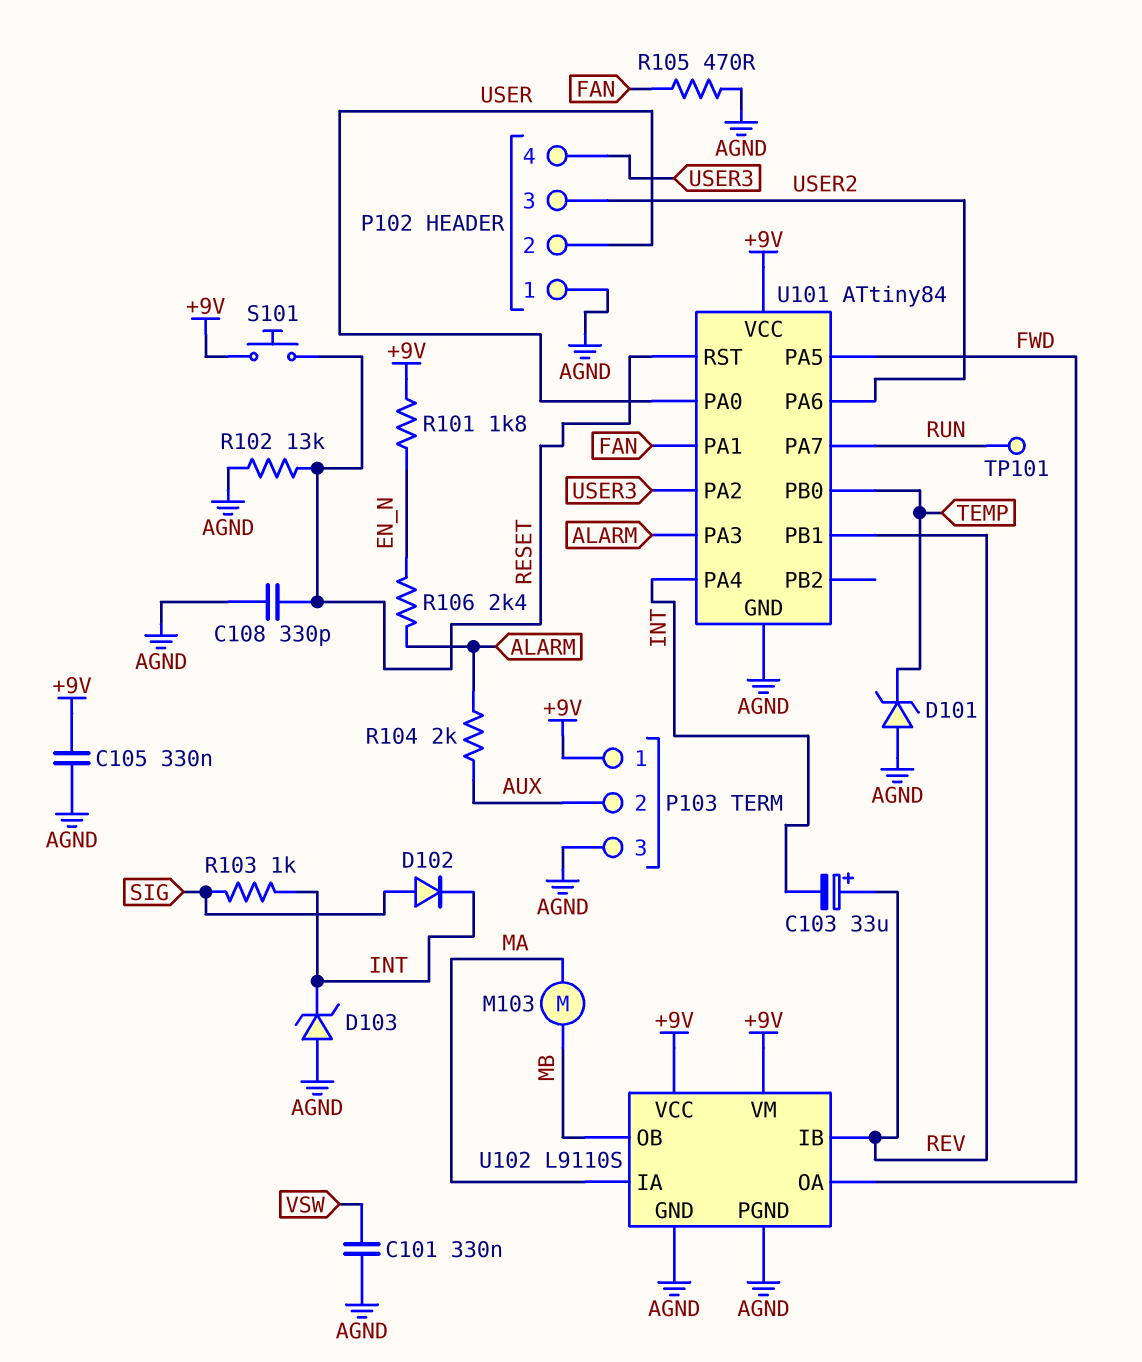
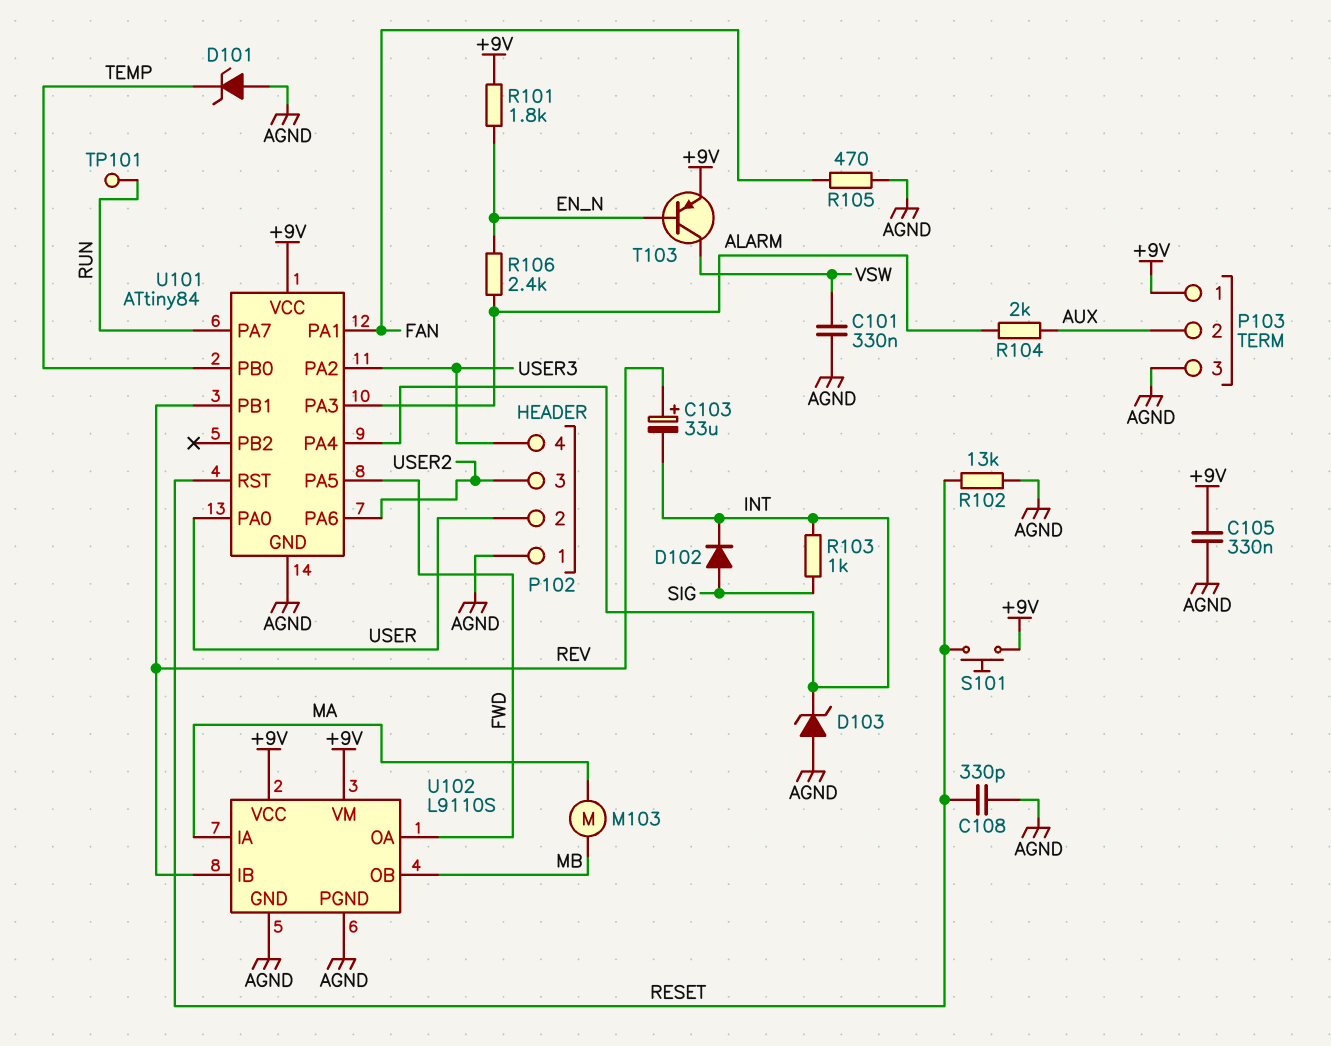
T103: none -> PNP (B EN_N, C VSW, E +9V)

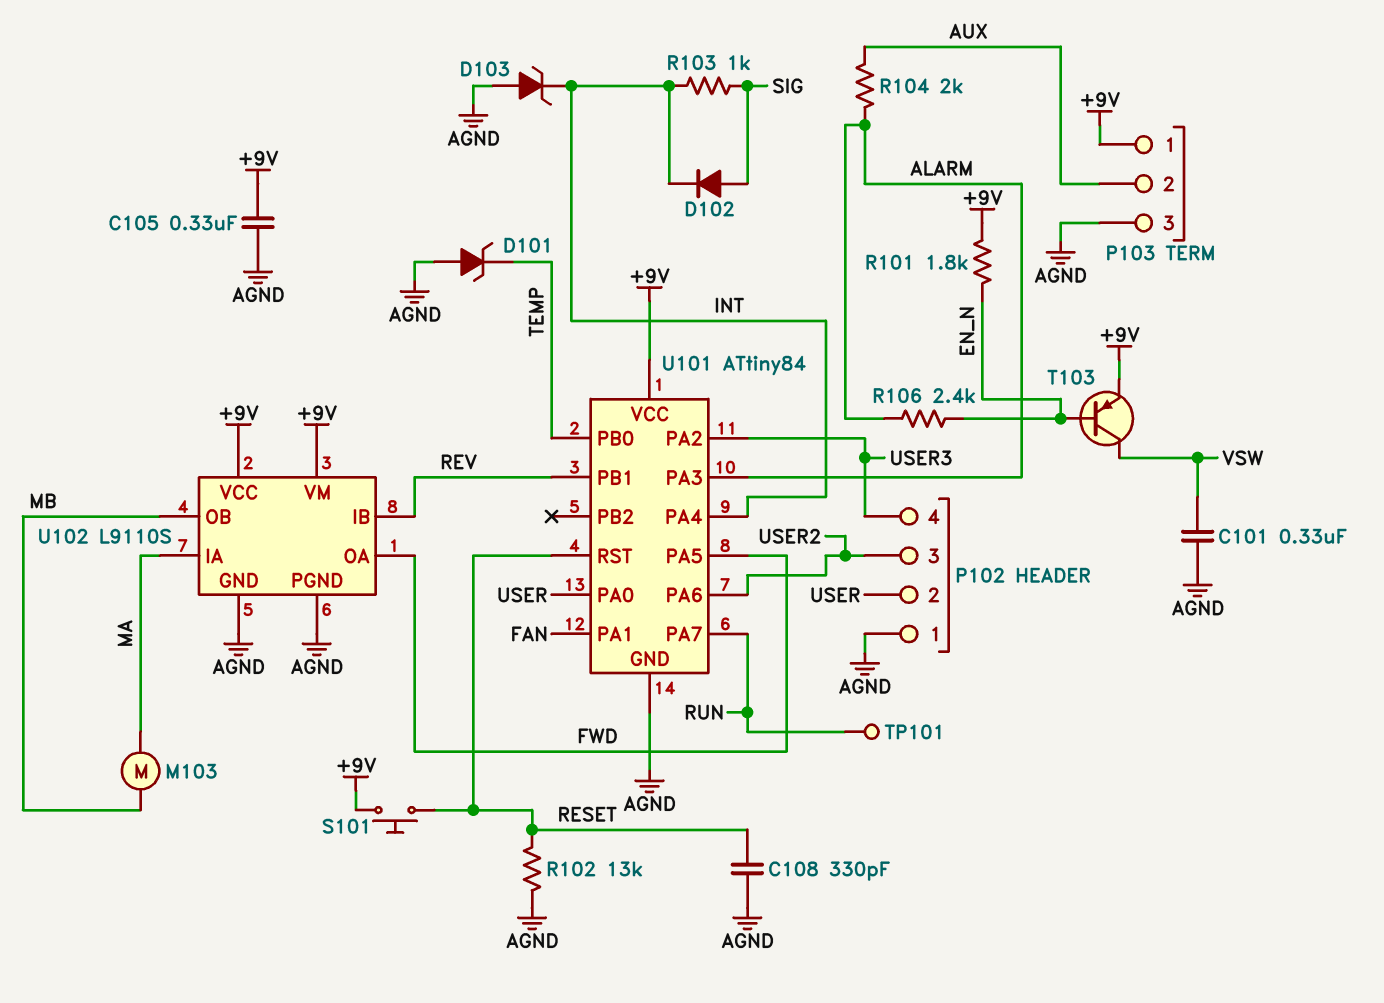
C103: 33uF (plus REV, minus INT) -> none
R105: 470 (AGND, FAN) -> none

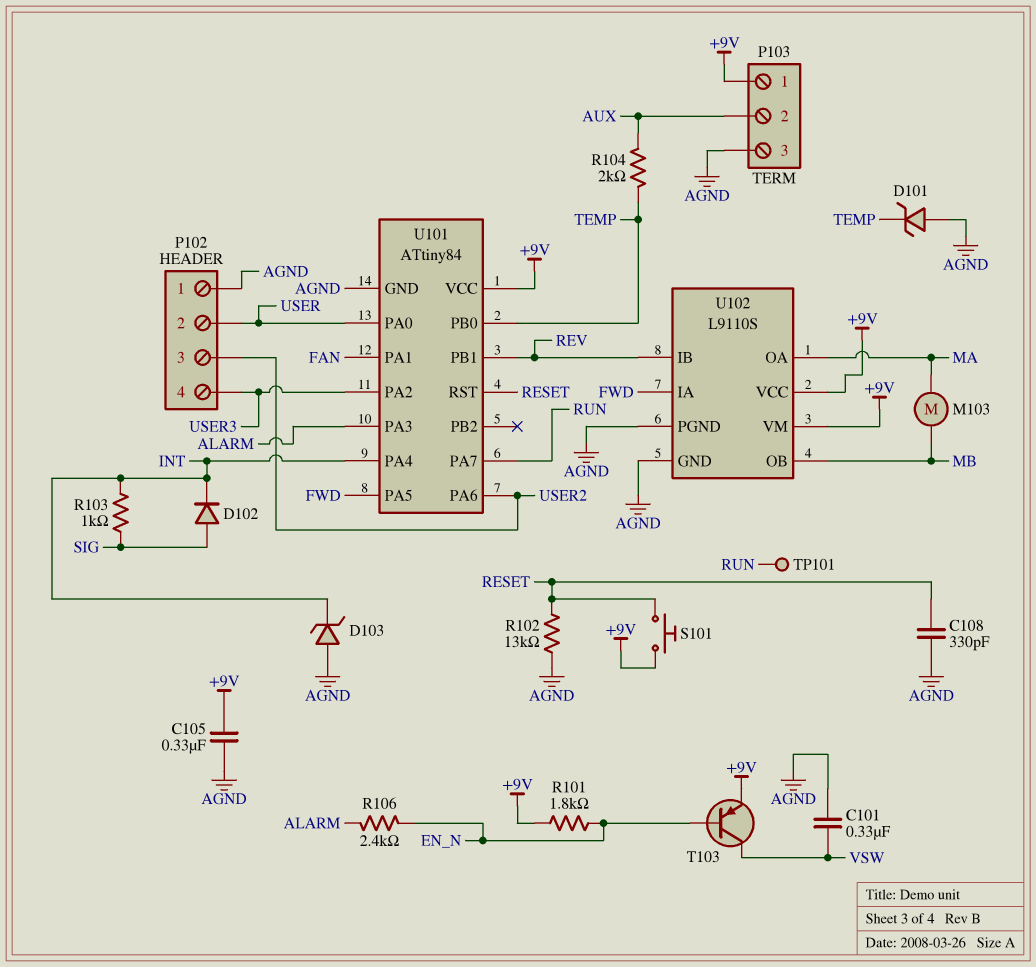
R104: 2k (ALARM, AUX) -> 2k (AUX, TEMP)
U102 pin IA: MA -> FWD
U102 pin OA: FWD -> MA

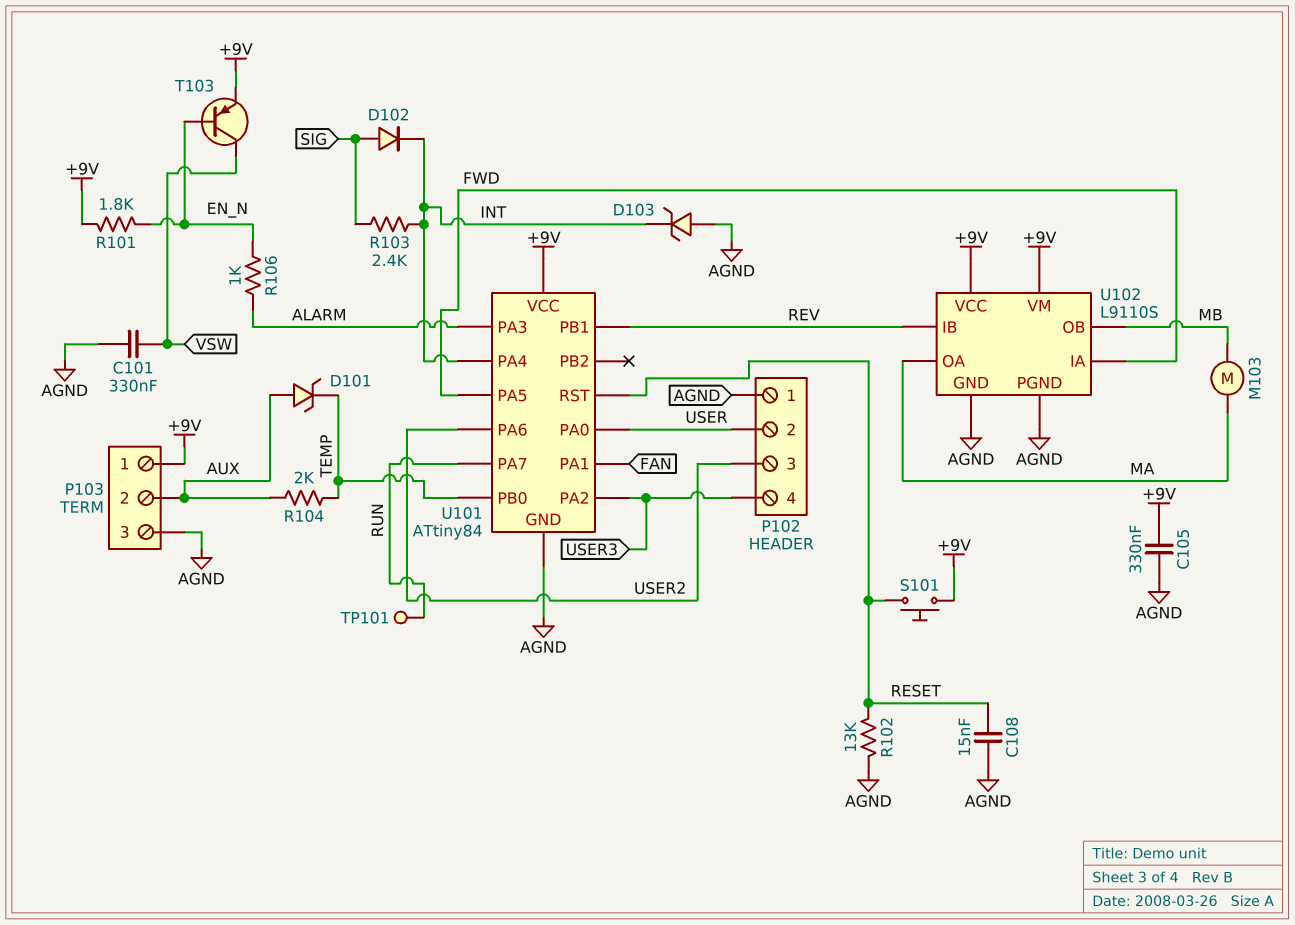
C108: 330pF (AGND, RESET) -> 15nF (AGND, RESET)
D101: zener (A AGND, K TEMP) -> zener (A AUX, K TEMP)
R103: 1k (INT, SIG) -> 2.4k (INT, SIG)
R106: 2.4k (ALARM, EN_N) -> 1k (ALARM, EN_N)

